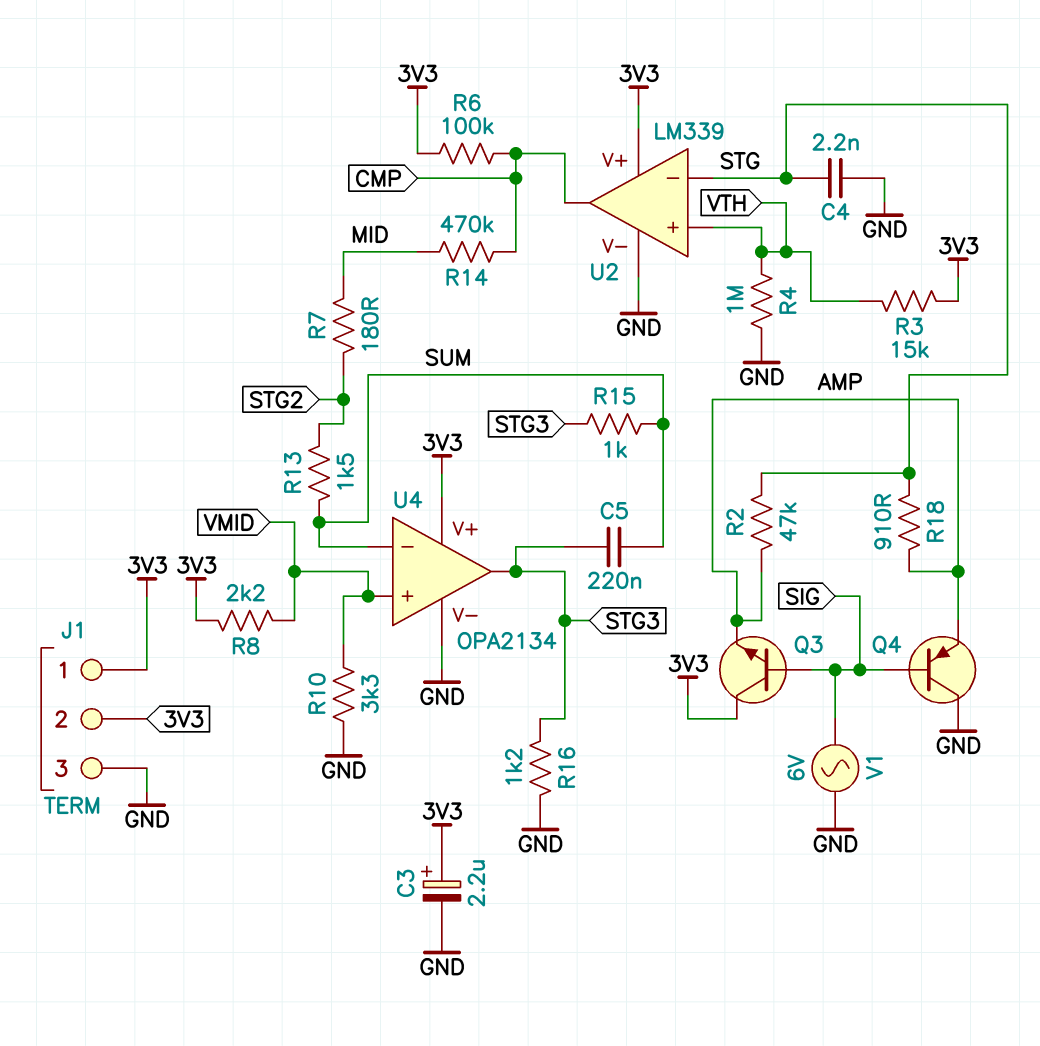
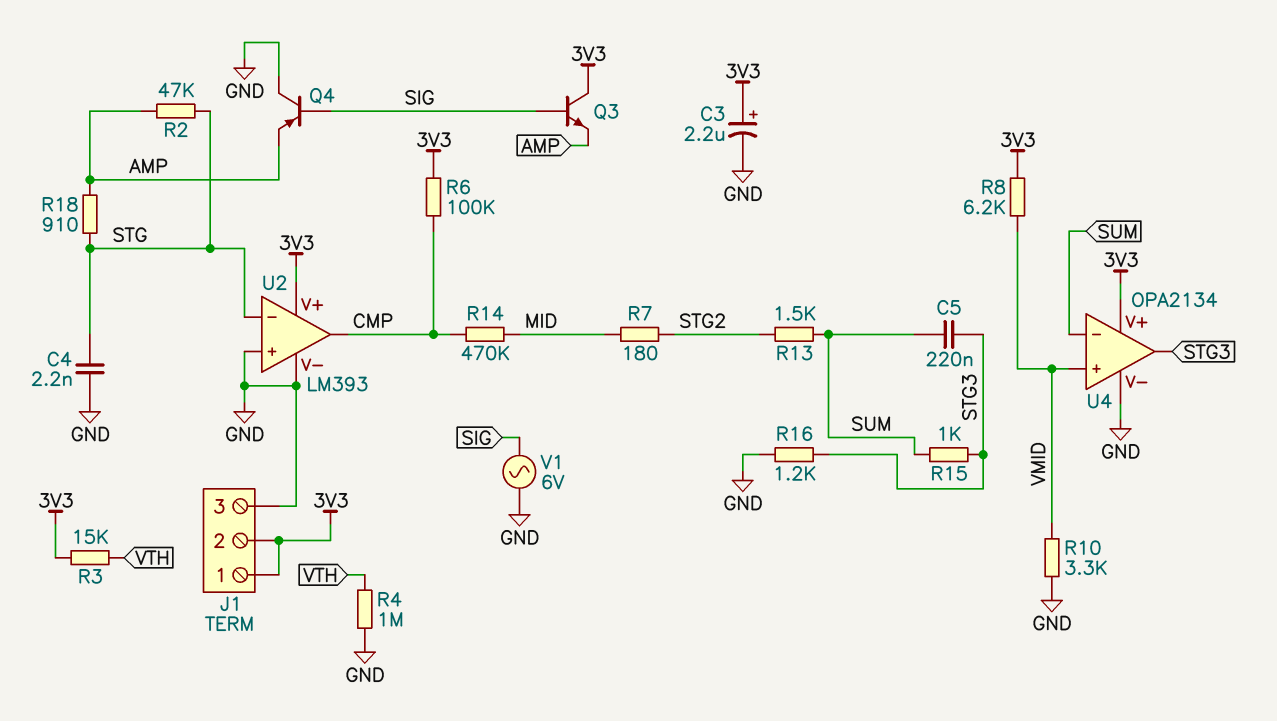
R8: 2.2k (3V3, VMID) -> 6.2k (3V3, VMID)
U2: LM339 -> LM393
U2 pin in+: VTH -> GND

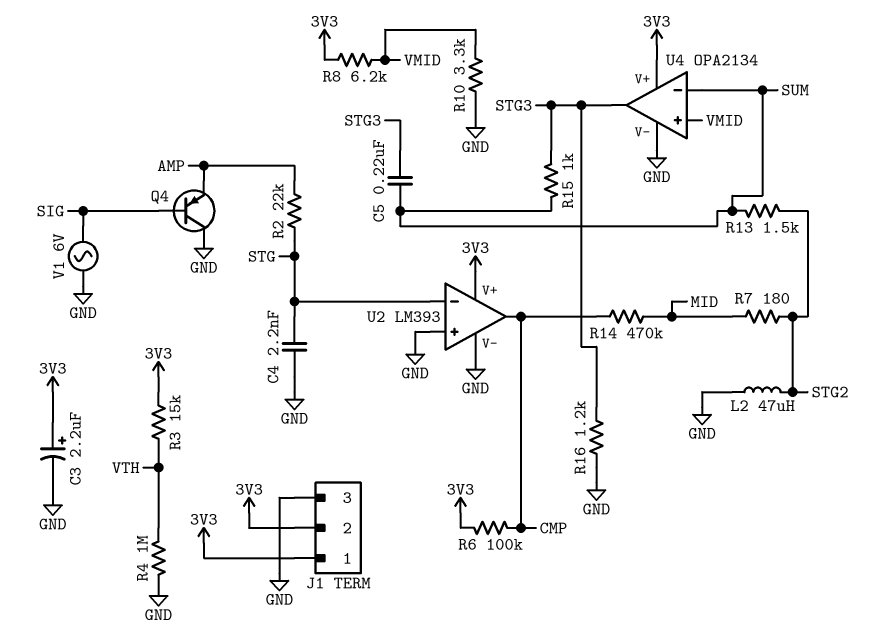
L2: none -> 47uH (GND, STG2)
Q3: NPN (B SIG, C 3V3, E AMP) -> none
R2: 47k (AMP, STG) -> 22k (AMP, STG)
R18: 910 (AMP, STG) -> none

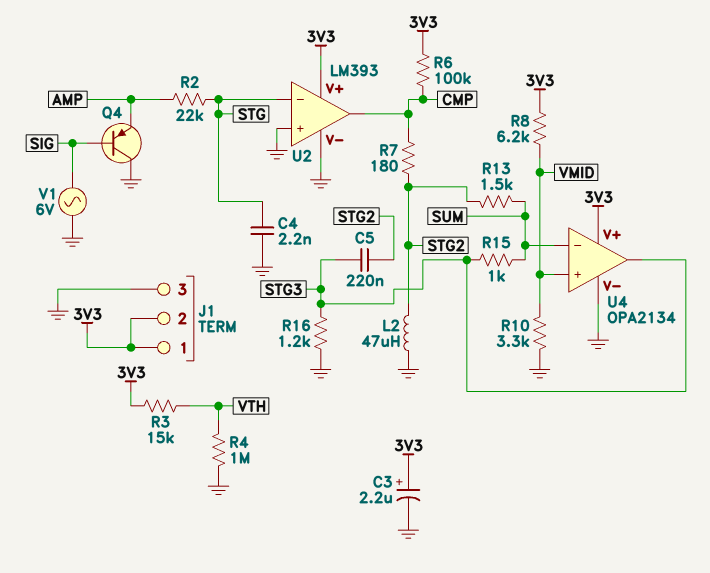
C5: 220nF (STG3, SUM) -> 220nF (STG2, STG3)
R7: 180 (MID, STG2) -> 180 (CMP, STG2)
R14: 470k (CMP, MID) -> none

